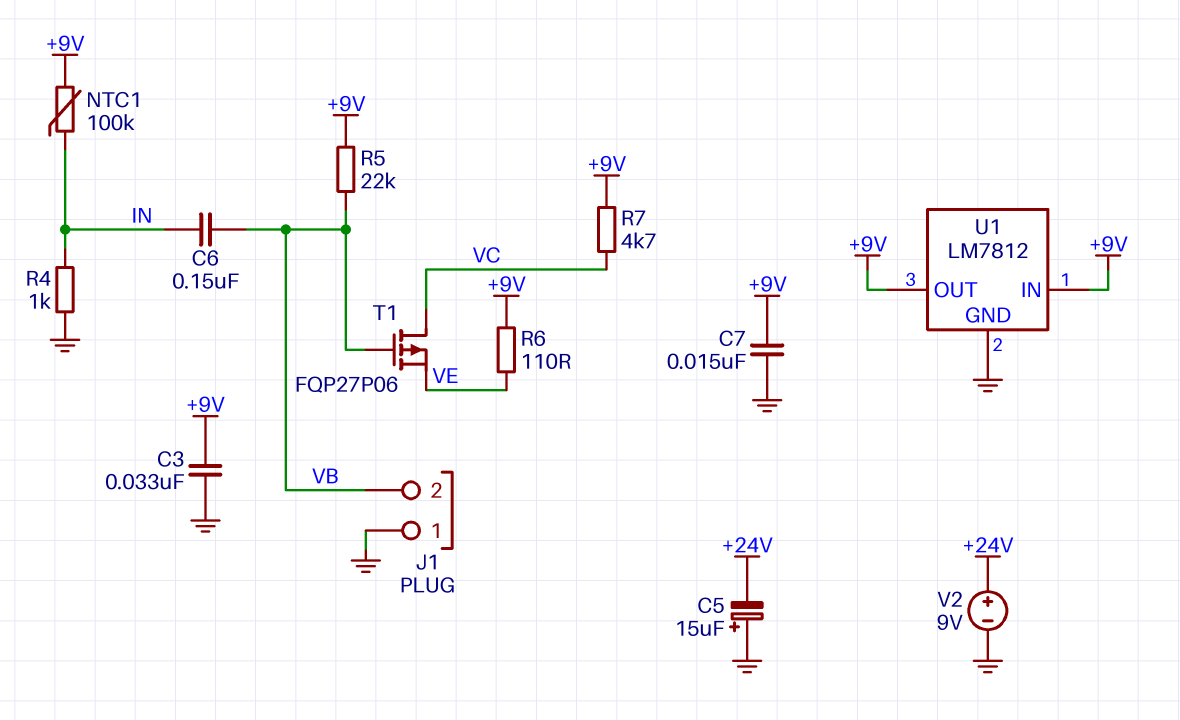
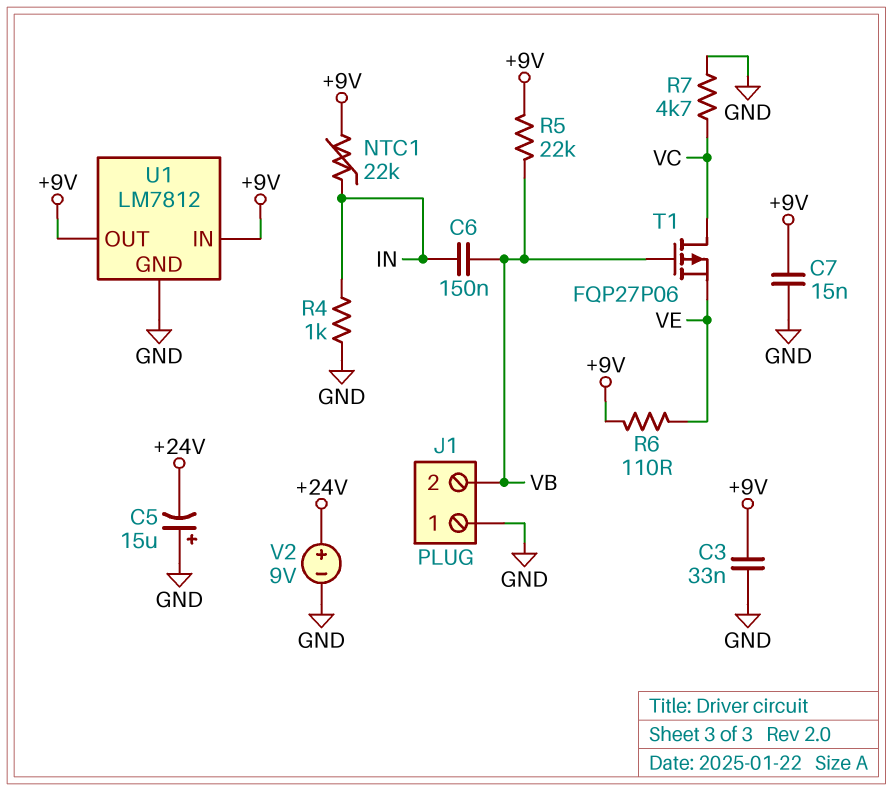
NTC1: 100k (+9V, IN) -> 22k (+9V, IN)
R7: 4.7k (+9V, VC) -> 4.7k (GND, VC)

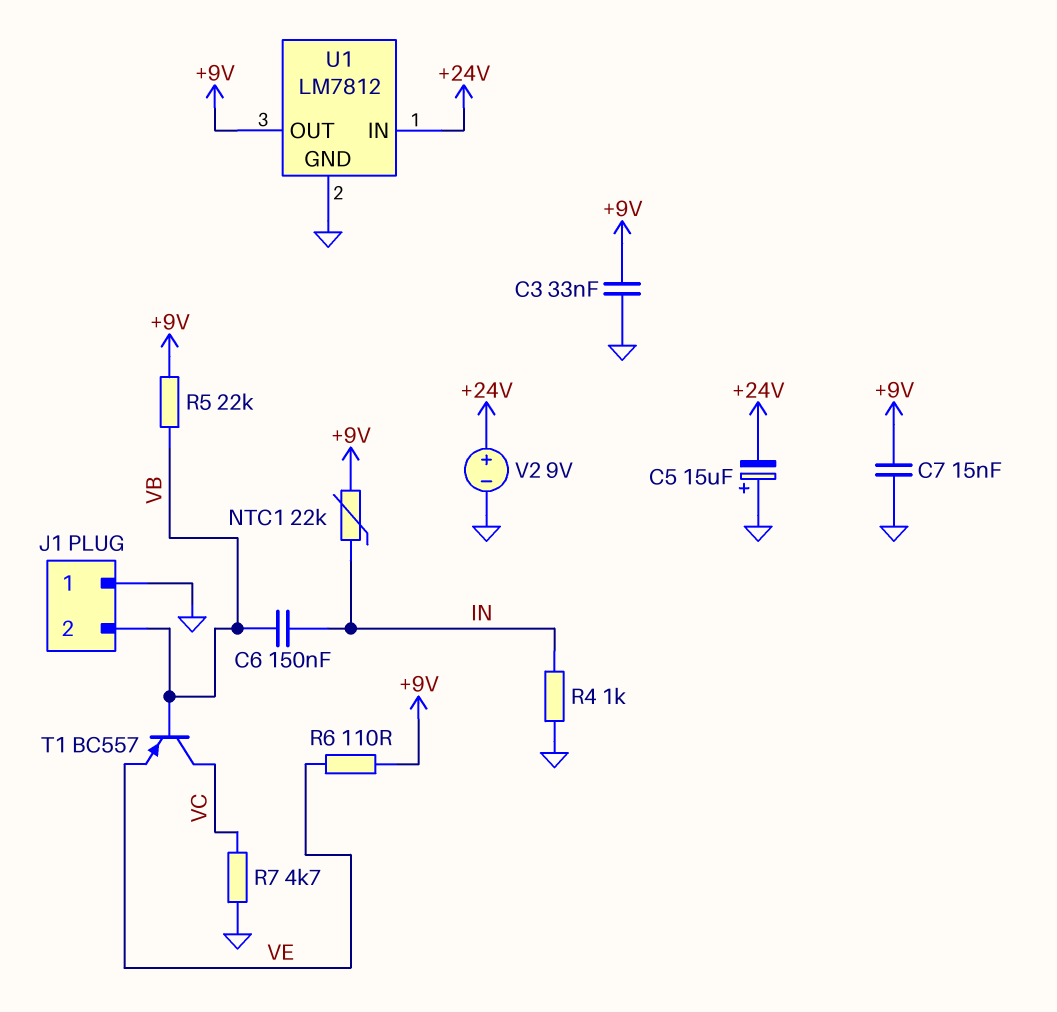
T1: PMOS FQP27P06 (G VB, D VC, S VE) -> PNP BC557 (B VB, C VC, E VE)
U1 pin IN: +9V -> +24V

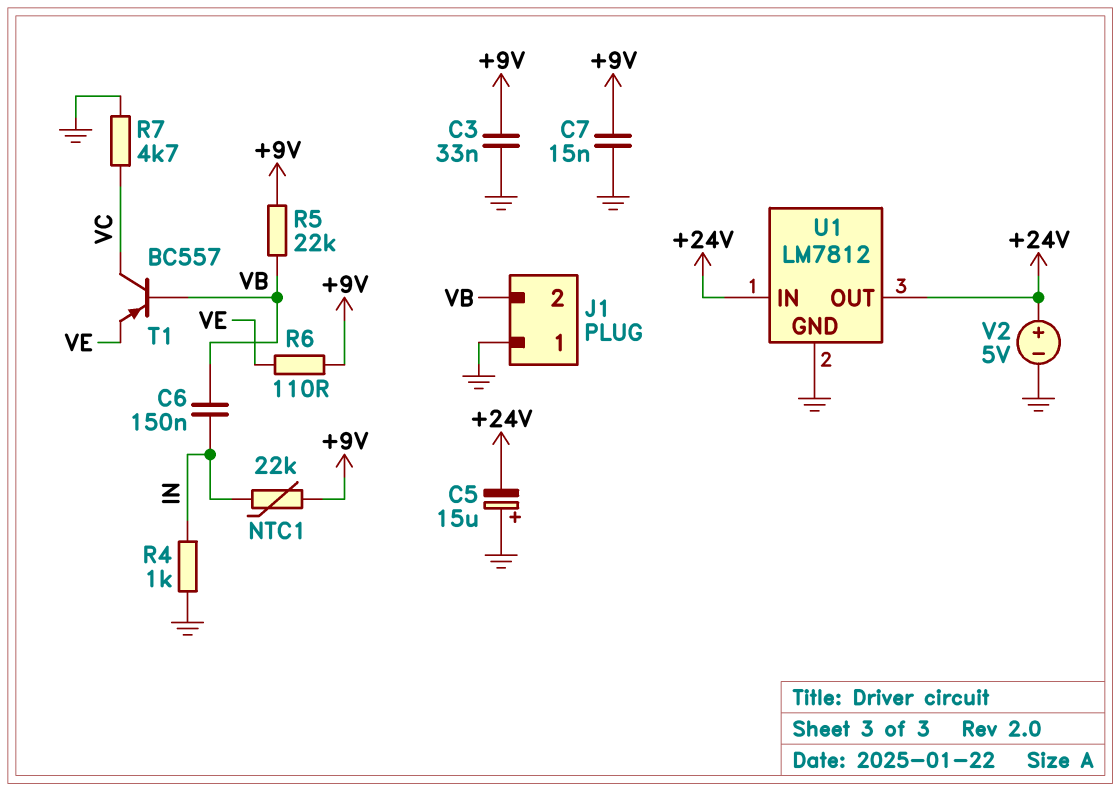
U1 pin OUT: +9V -> +24V
V2: 9V (plus +24V, minus GND) -> 5V (plus +24V, minus GND)

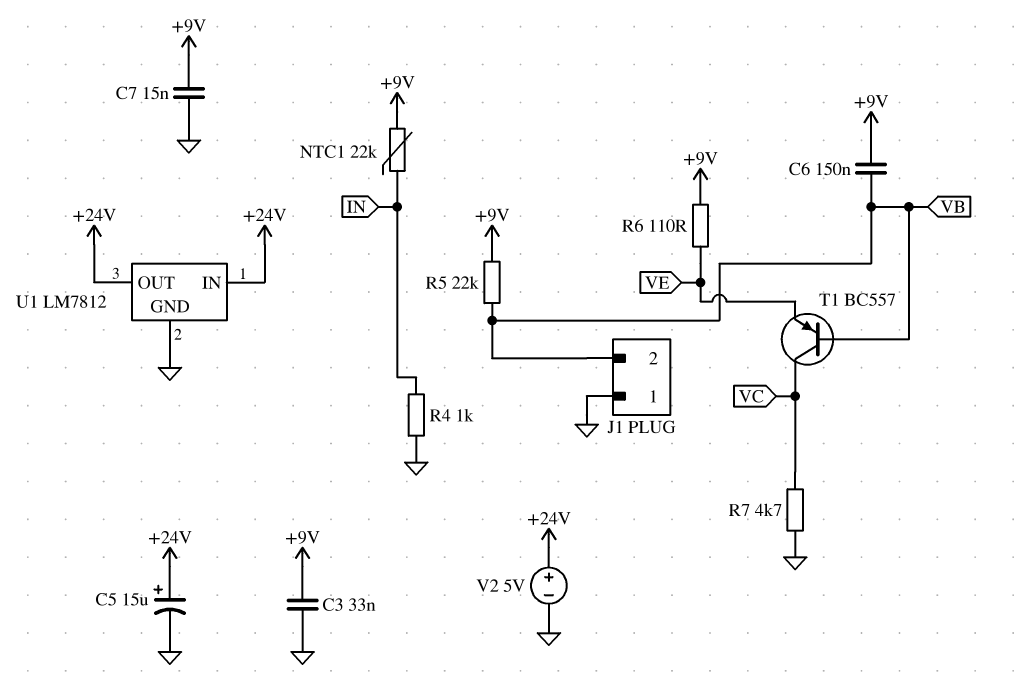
C5: 15uF (plus GND, minus +24V) -> 15uF (plus +24V, minus GND)
C6: 150nF (IN, VB) -> 150nF (+9V, VB)

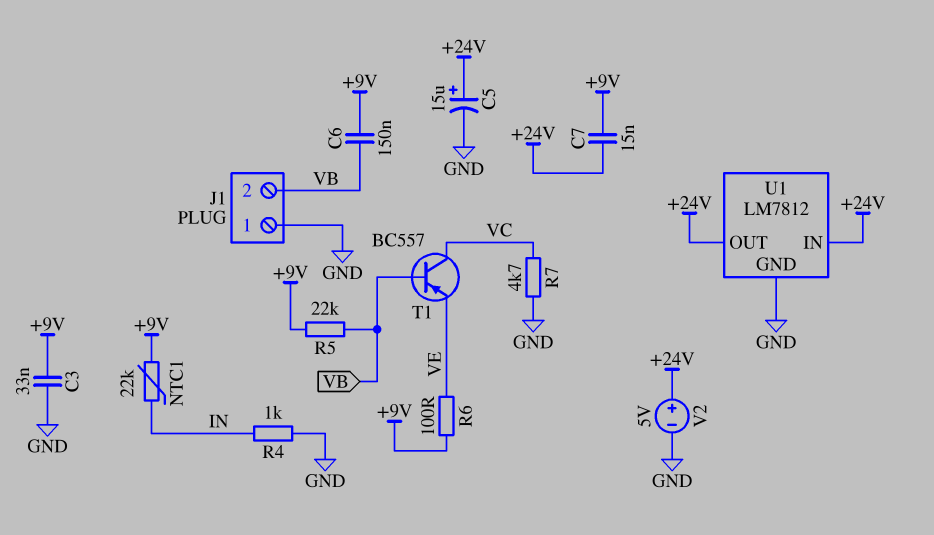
C7: 15nF (+9V, GND) -> 15nF (+9V, +24V)
R6: 110 (+9V, VE) -> 100 (+9V, VE)

